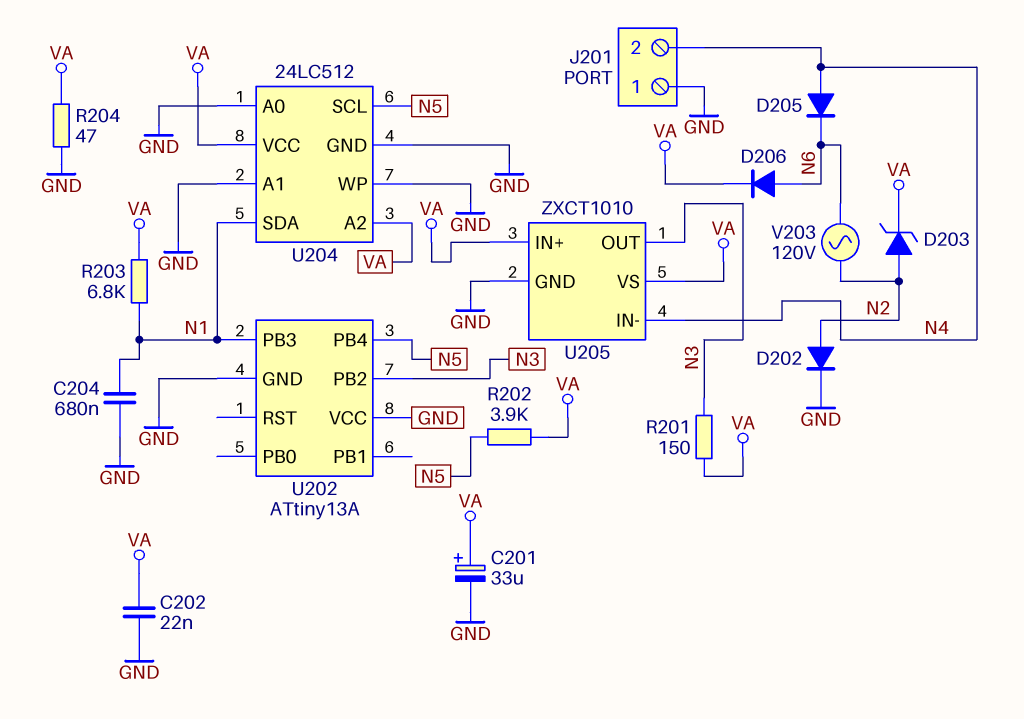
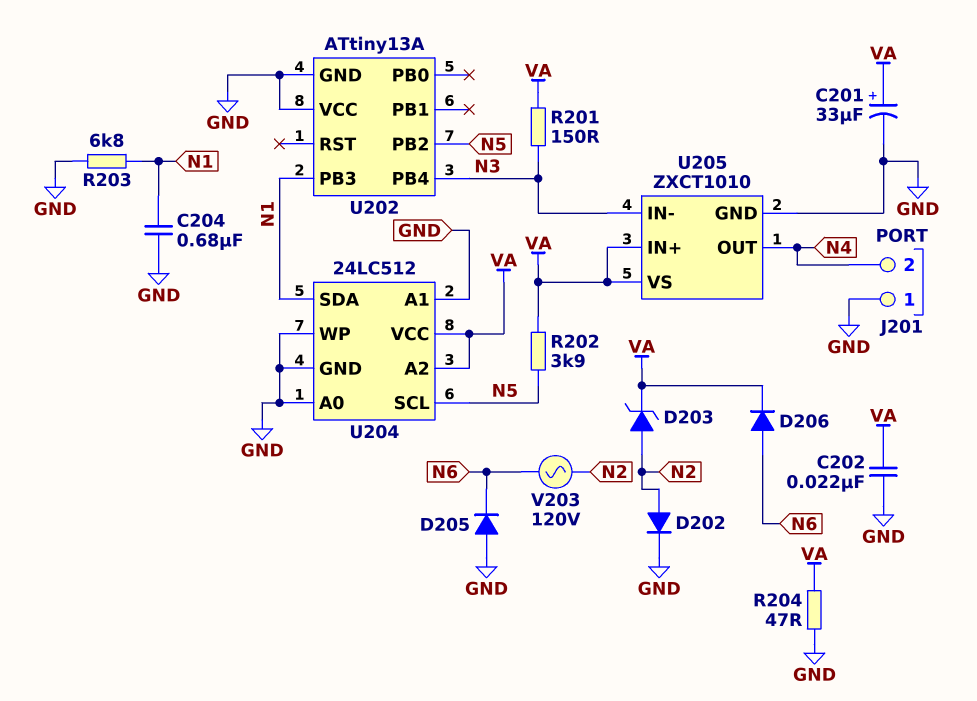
D205: diode (A N4, K N6) -> diode (A GND, K N6)
R203: 6.8k (N1, VA) -> 6.8k (GND, N1)
U202 pin PB2: N3 -> N5
U202 pin PB4: N5 -> N3
U205 pin IN-: N4 -> N3
U205 pin OUT: N3 -> N4

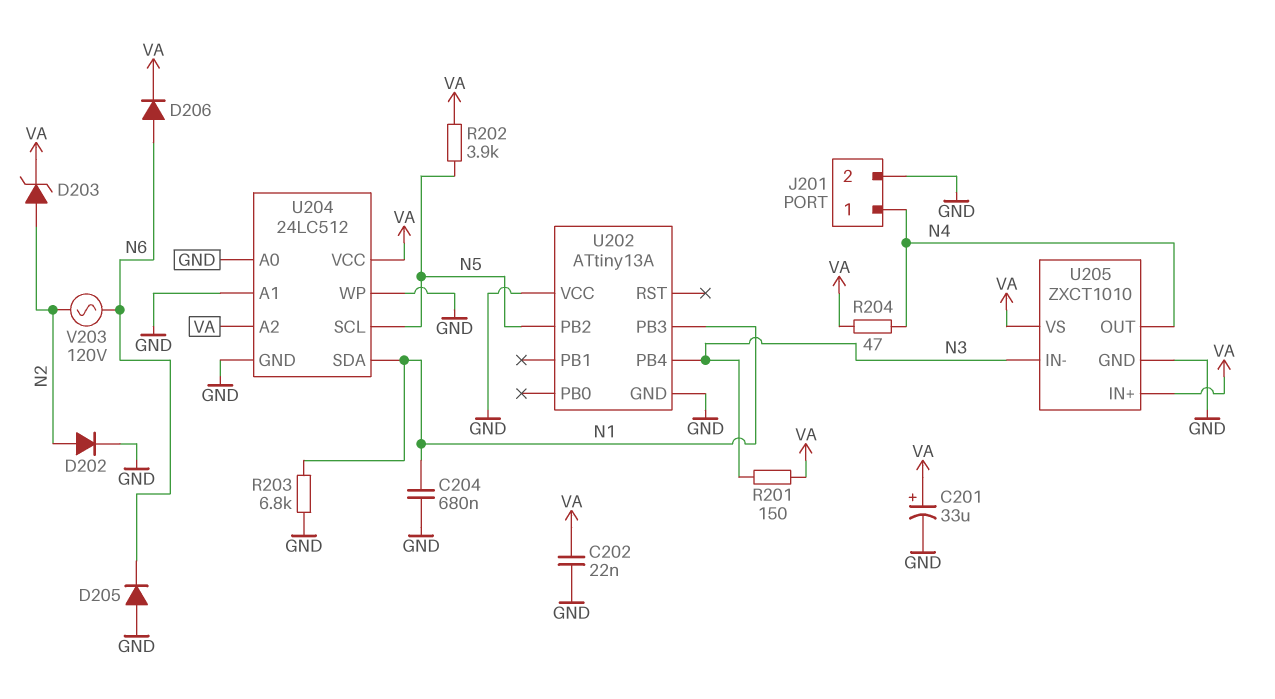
J201 pin 1: GND -> N4
J201 pin 2: N4 -> GND
R204: 47 (GND, VA) -> 47 (N4, VA)

